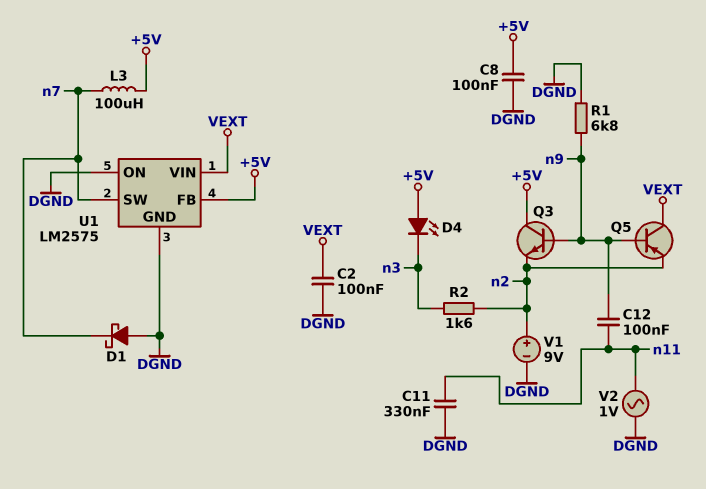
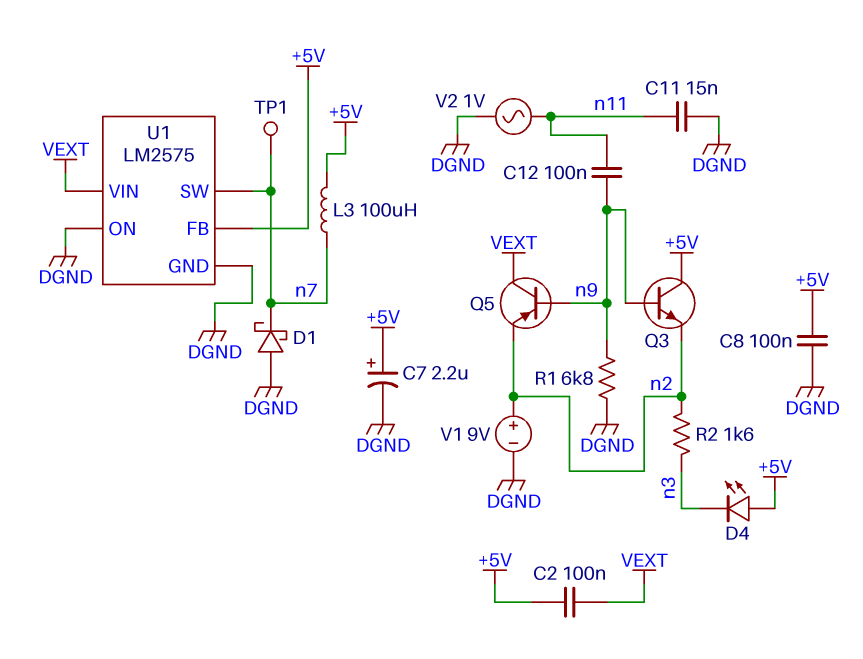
C2: 100nF (DGND, VEXT) -> 100nF (+5V, VEXT)
C7: none -> 2.2uF (plus +5V, minus DGND)
C11: 330nF (DGND, n11) -> 15nF (DGND, n11)
TP1: none -> test point (n7)

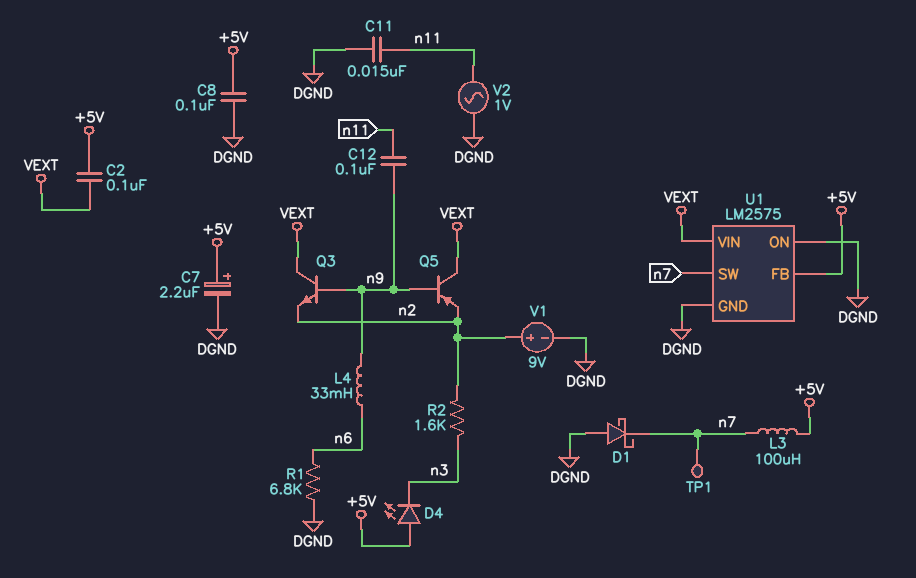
L4: none -> 33mH (n6, n9)
Q3: NPN (B n9, C +5V, E n2) -> NPN (B n9, C VEXT, E n2)
R1: 6.8k (DGND, n9) -> 6.8k (DGND, n6)

